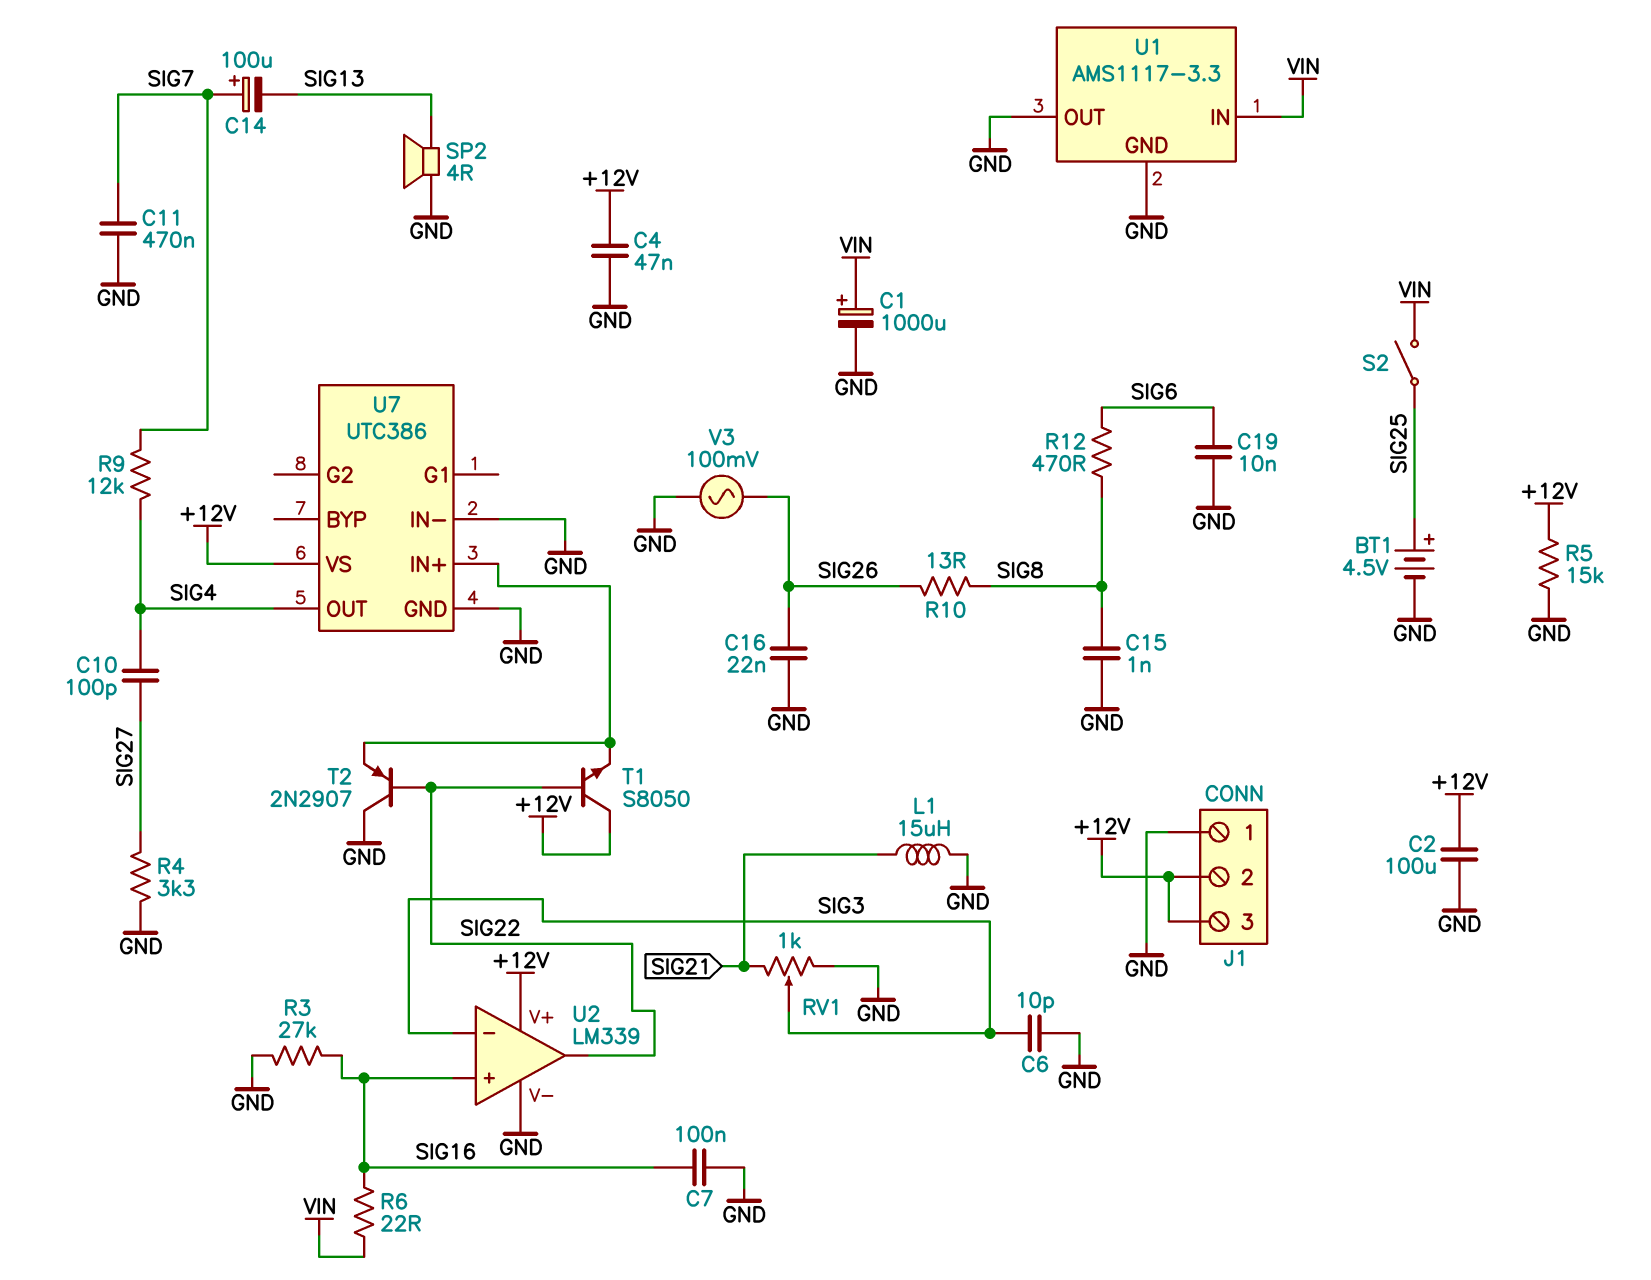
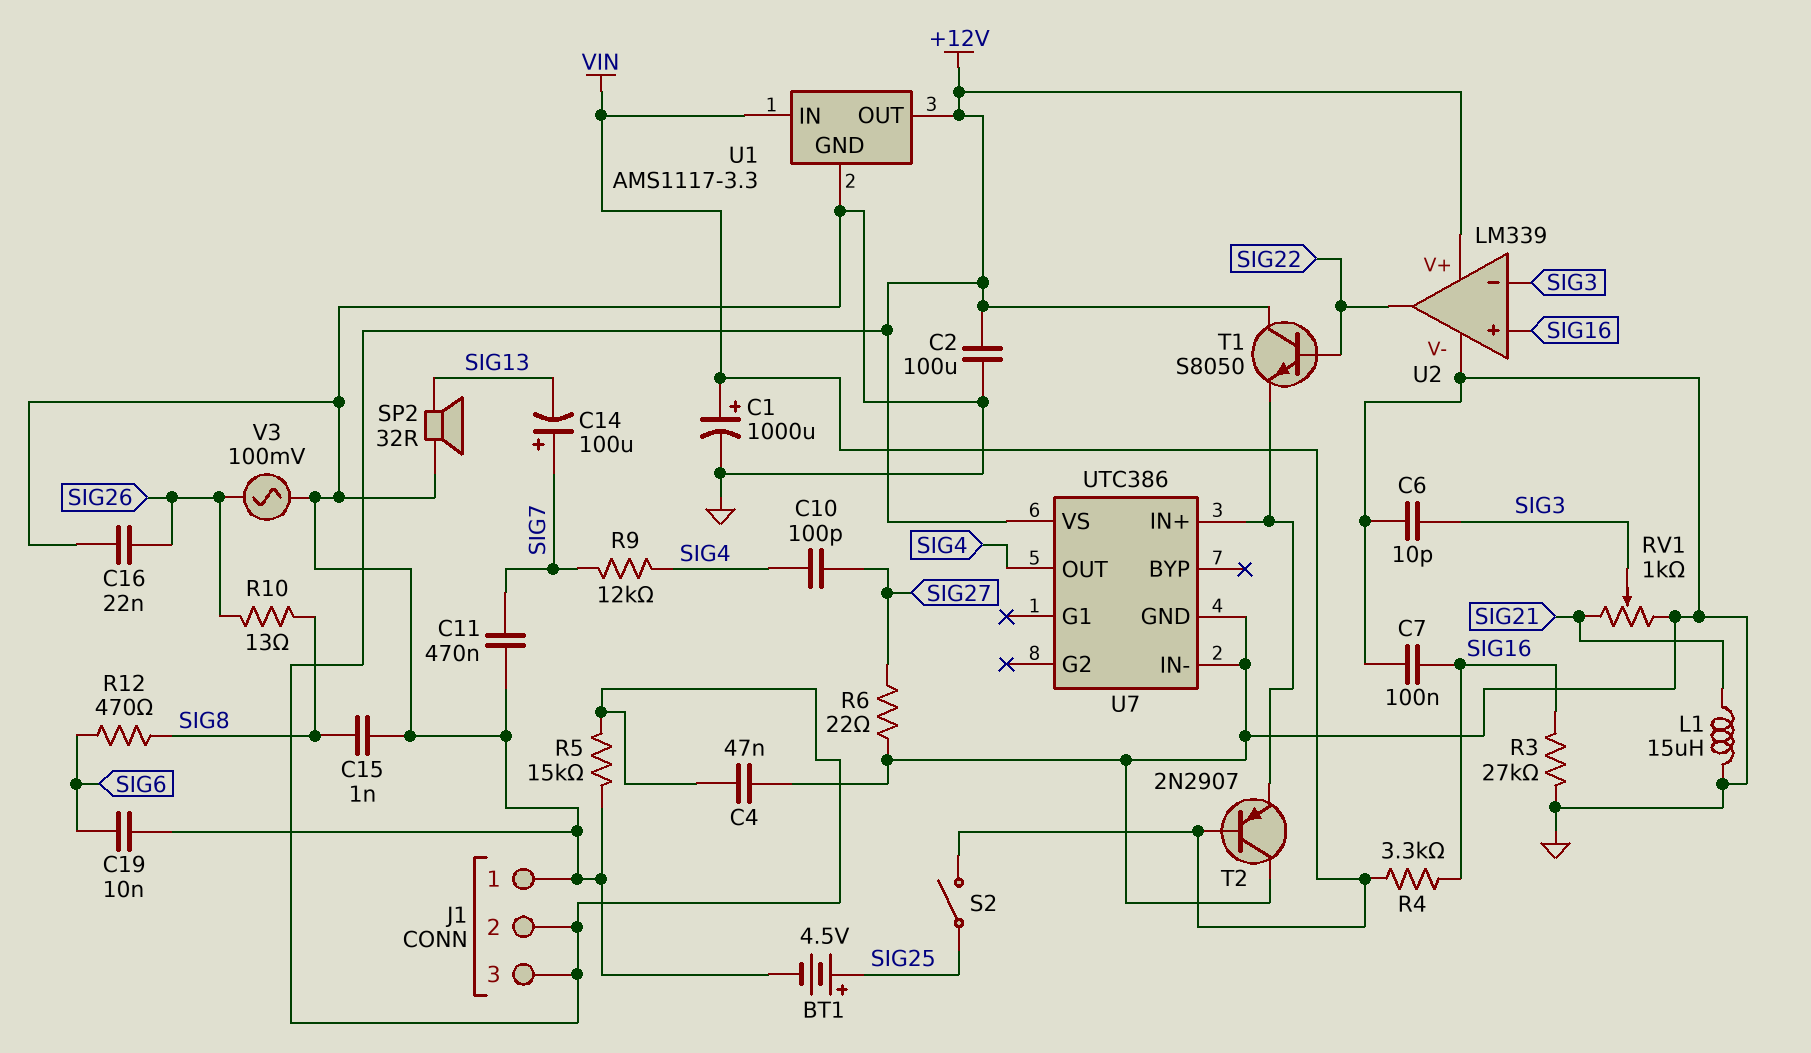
R4: 3.3k (GND, SIG27) -> 3.3k (SIG16, VIN)
R6: 22 (SIG16, VIN) -> 22 (GND, SIG27)
SP2: speaker 4R (GND, SIG13) -> speaker 32R (GND, SIG13)
T2: PNP 2N2907 (B SIG22, C GND, E U7/IN+) -> PNP 2N2907 (B VIN, C GND, E U7/IN+)
U1 pin OUT: GND -> +12V

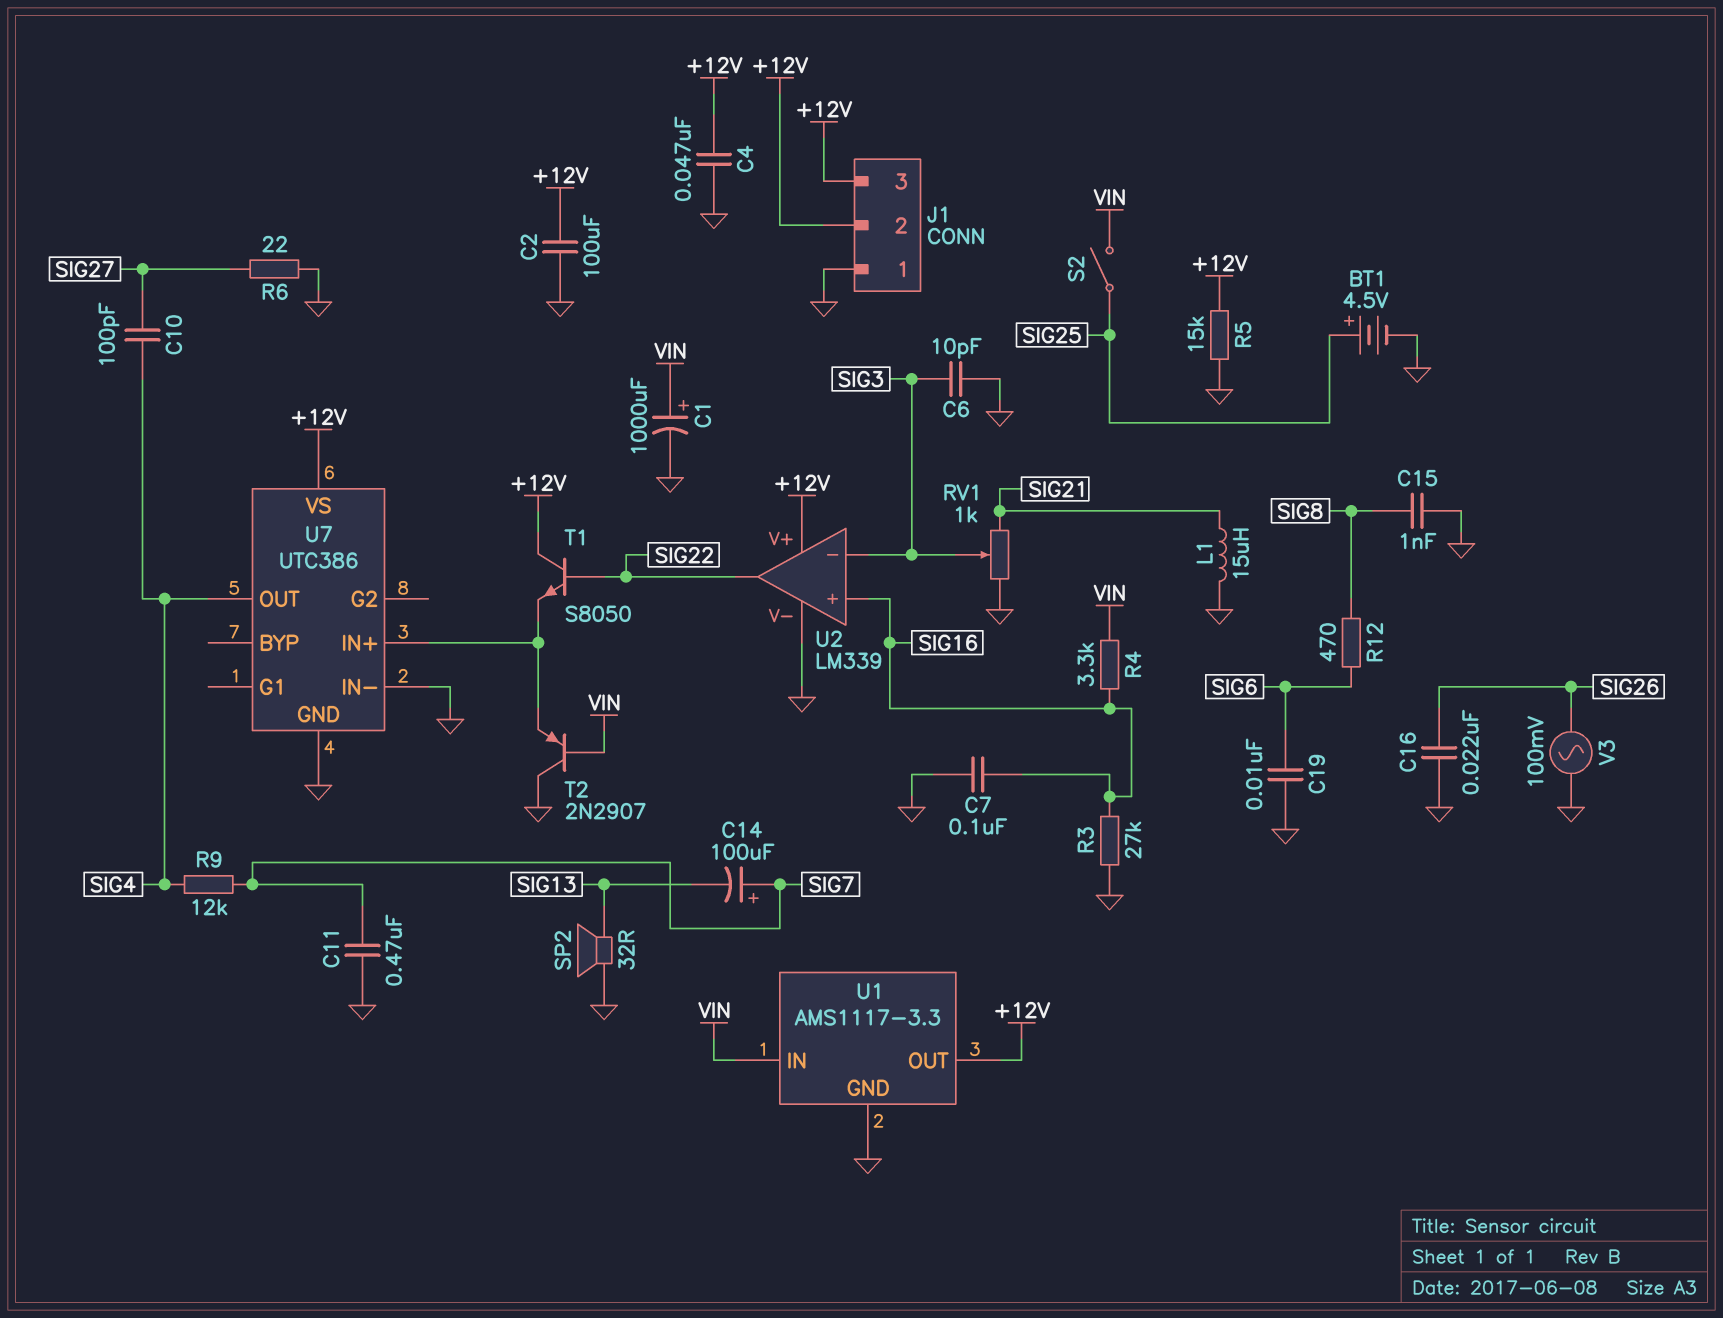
R10: 13 (SIG8, SIG26) -> none

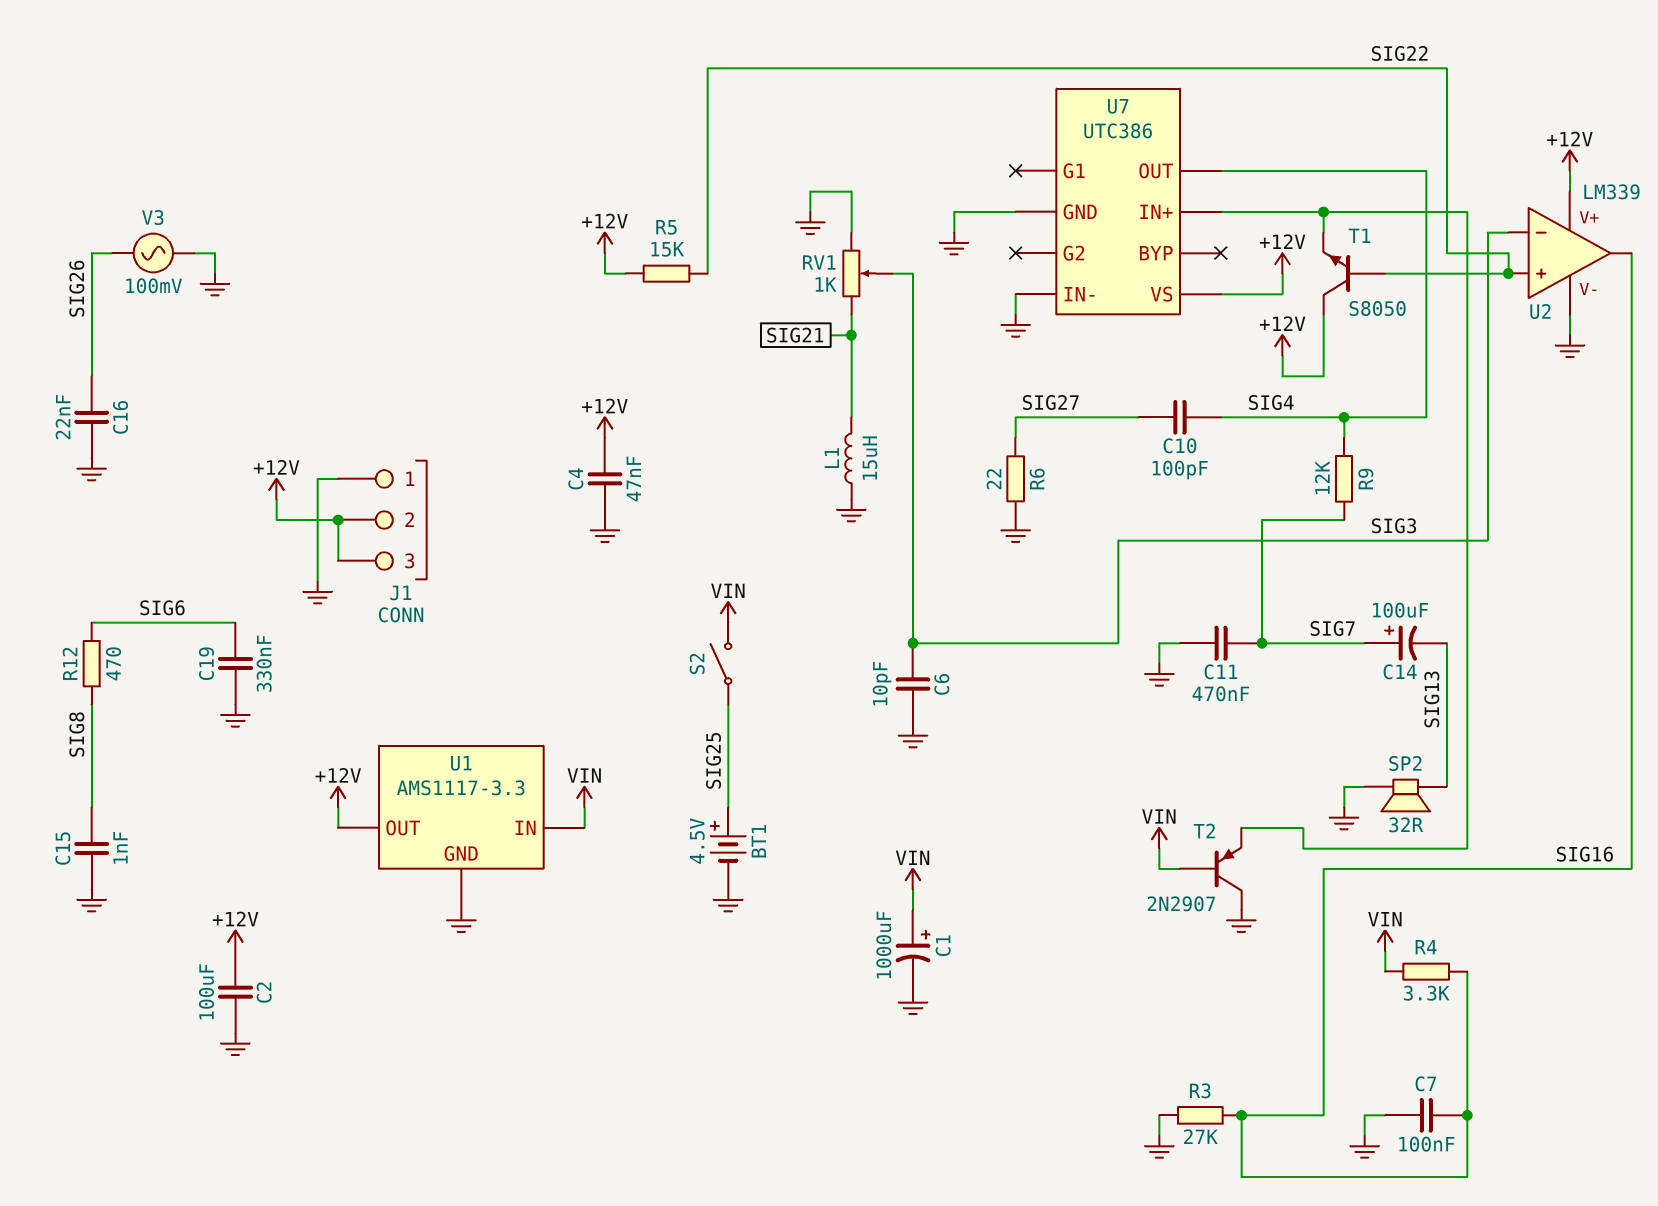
C19: 10nF (GND, SIG6) -> 330nF (GND, SIG6)
R5: 15k (+12V, GND) -> 15k (+12V, SIG22)
U2 pin in+: SIG16 -> SIG22
U2 pin out: SIG22 -> SIG16

